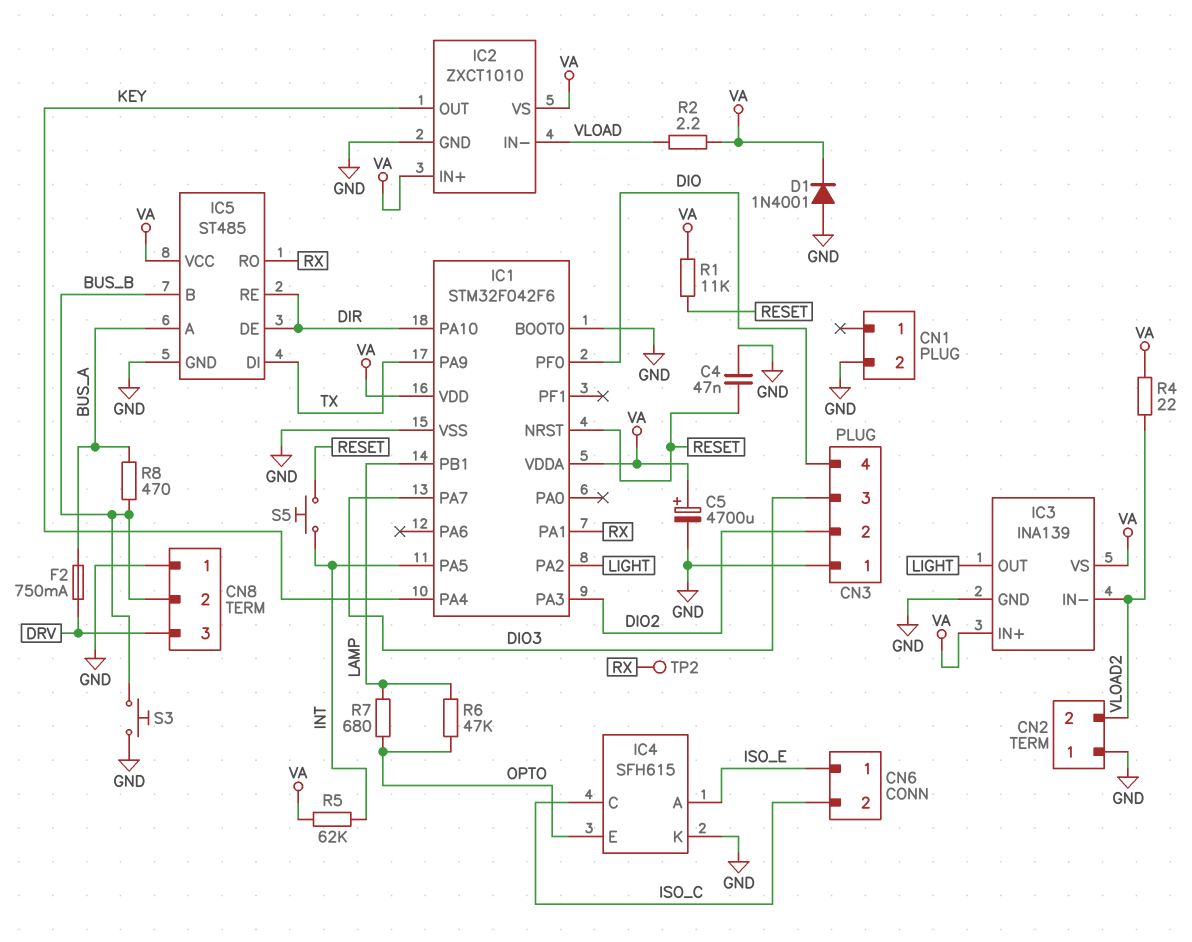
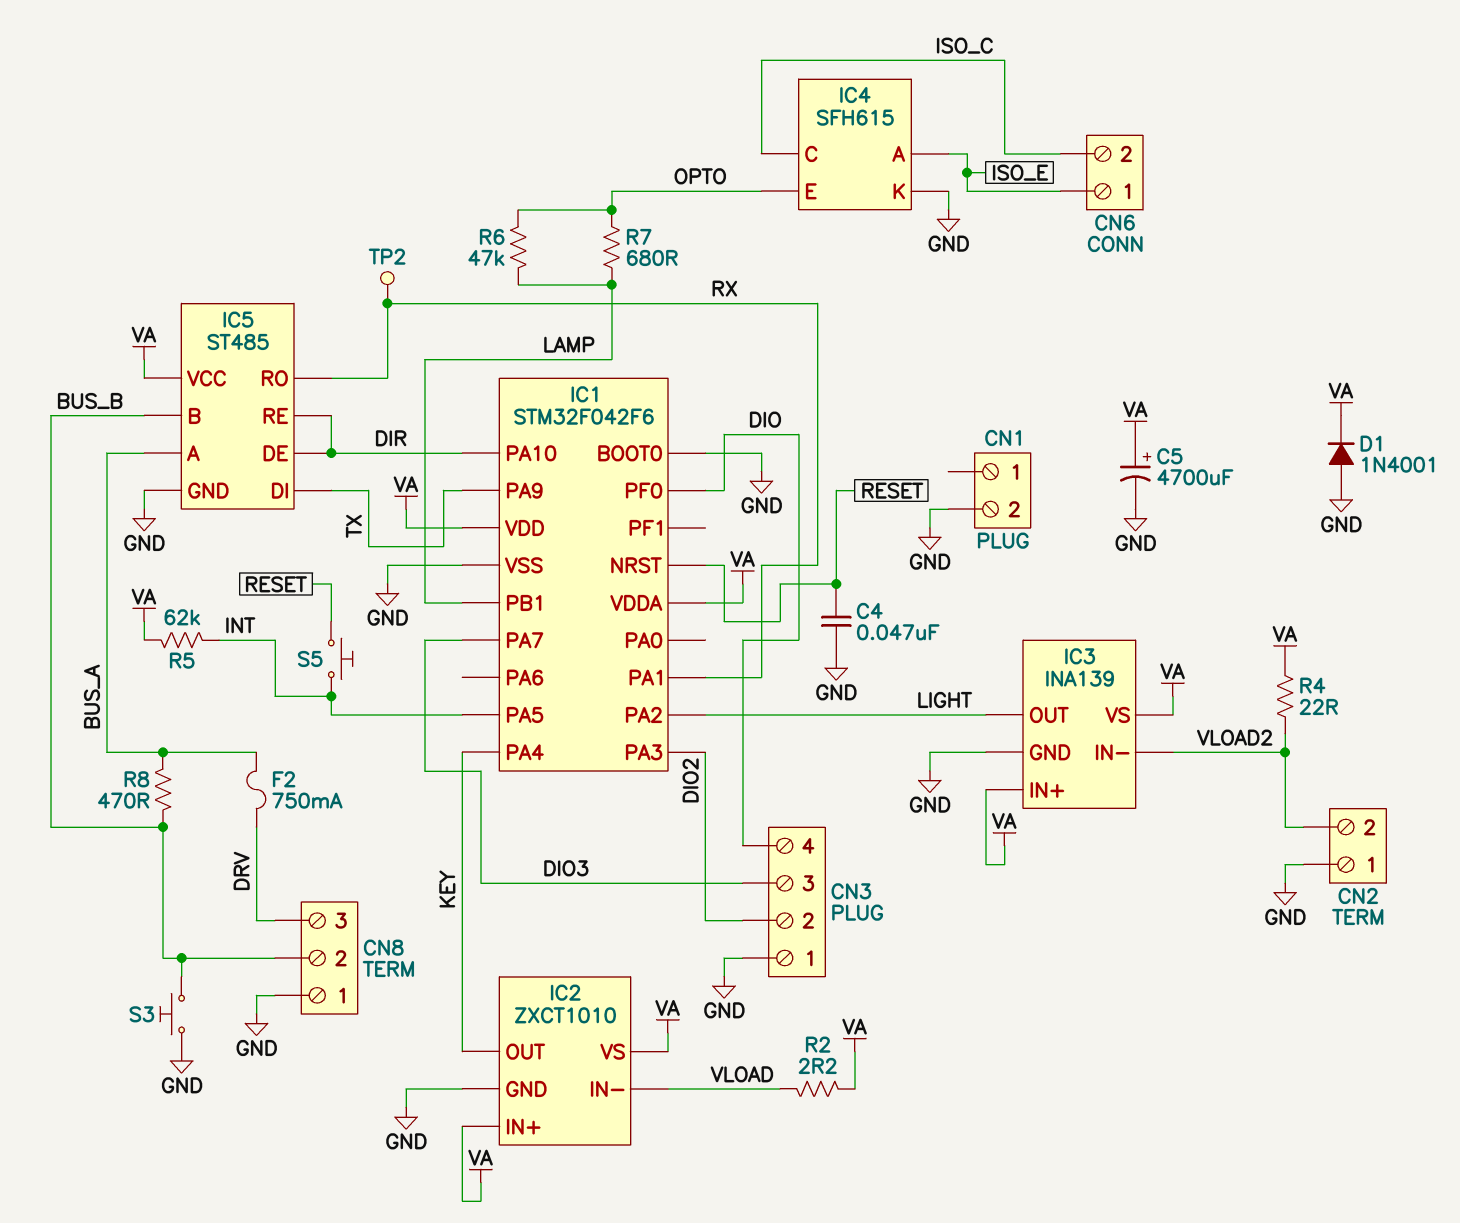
R1: 11k (RESET, VA) -> none

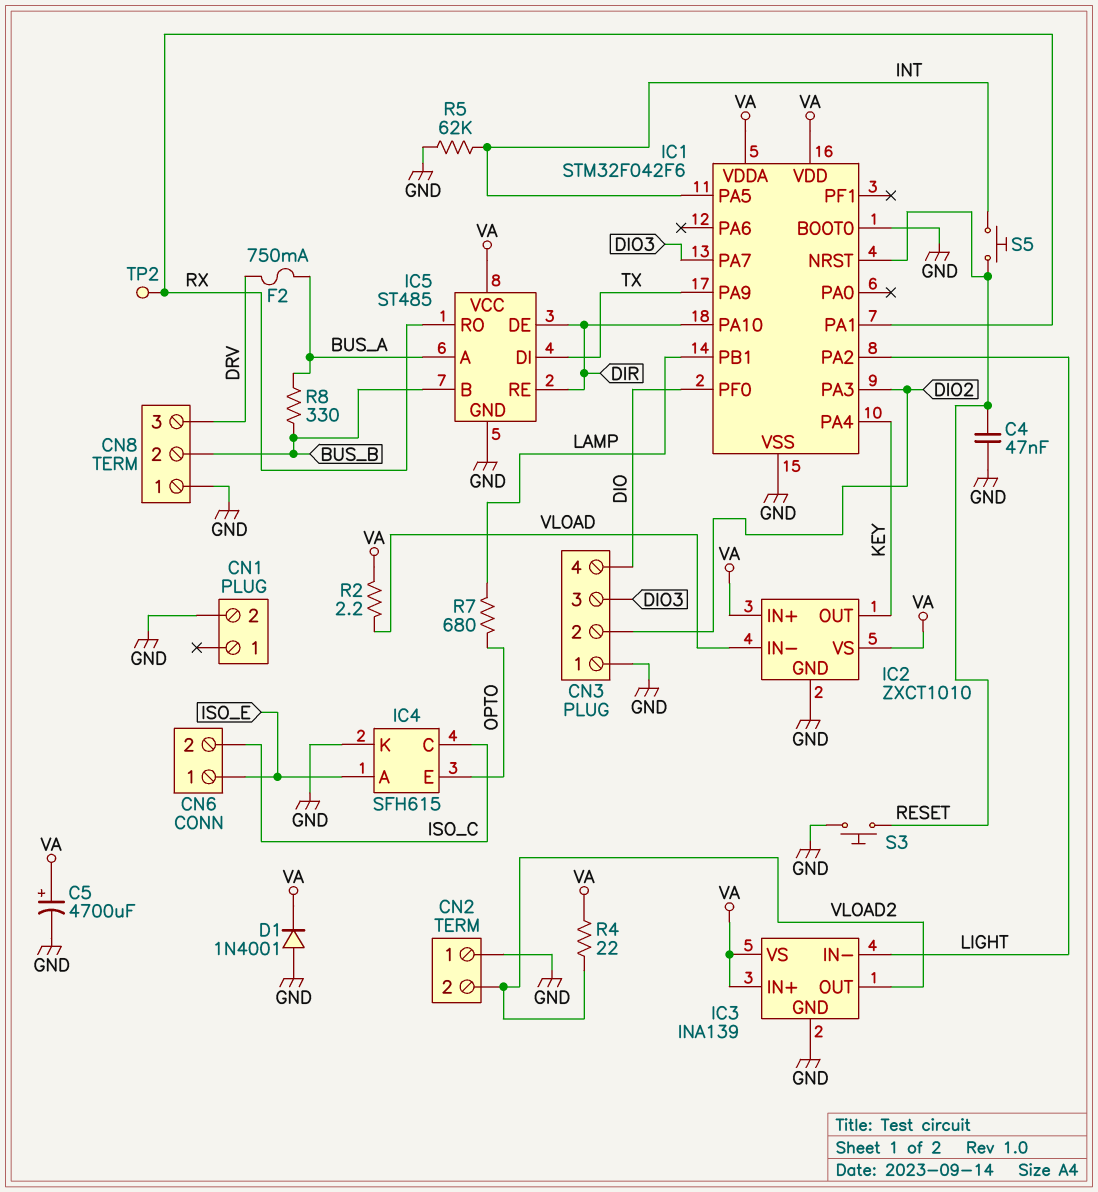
IC3 pin IN-: VLOAD2 -> LIGHT
IC3 pin OUT: LIGHT -> VLOAD2
R5: 62k (INT, VA) -> 62k (GND, INT)
R6: 47k (LAMP, OPTO) -> none
R8: 470 (BUS_A, BUS_B) -> 330 (BUS_A, BUS_B)
S3: button (BUS_B, GND) -> button (GND, RESET)

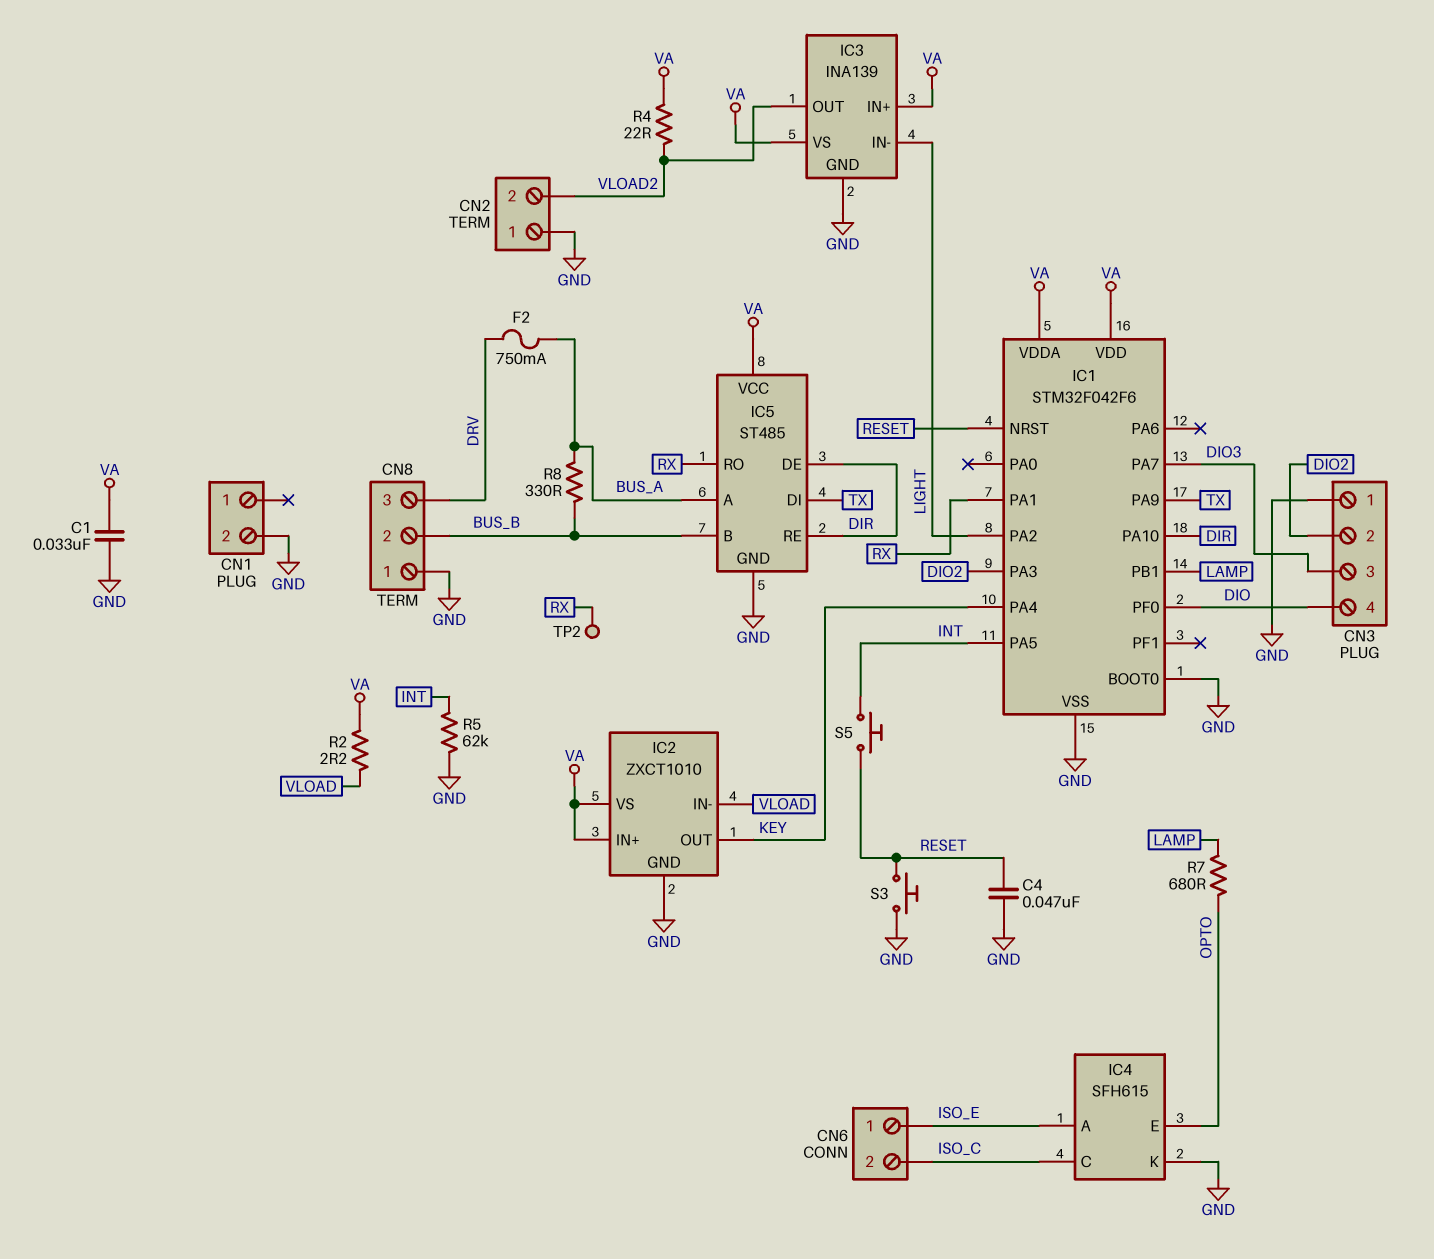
C1: none -> 33nF (GND, VA)
C5: 4700uF (plus VA, minus GND) -> none
D1: diode 1N4001 (A GND, K VA) -> none

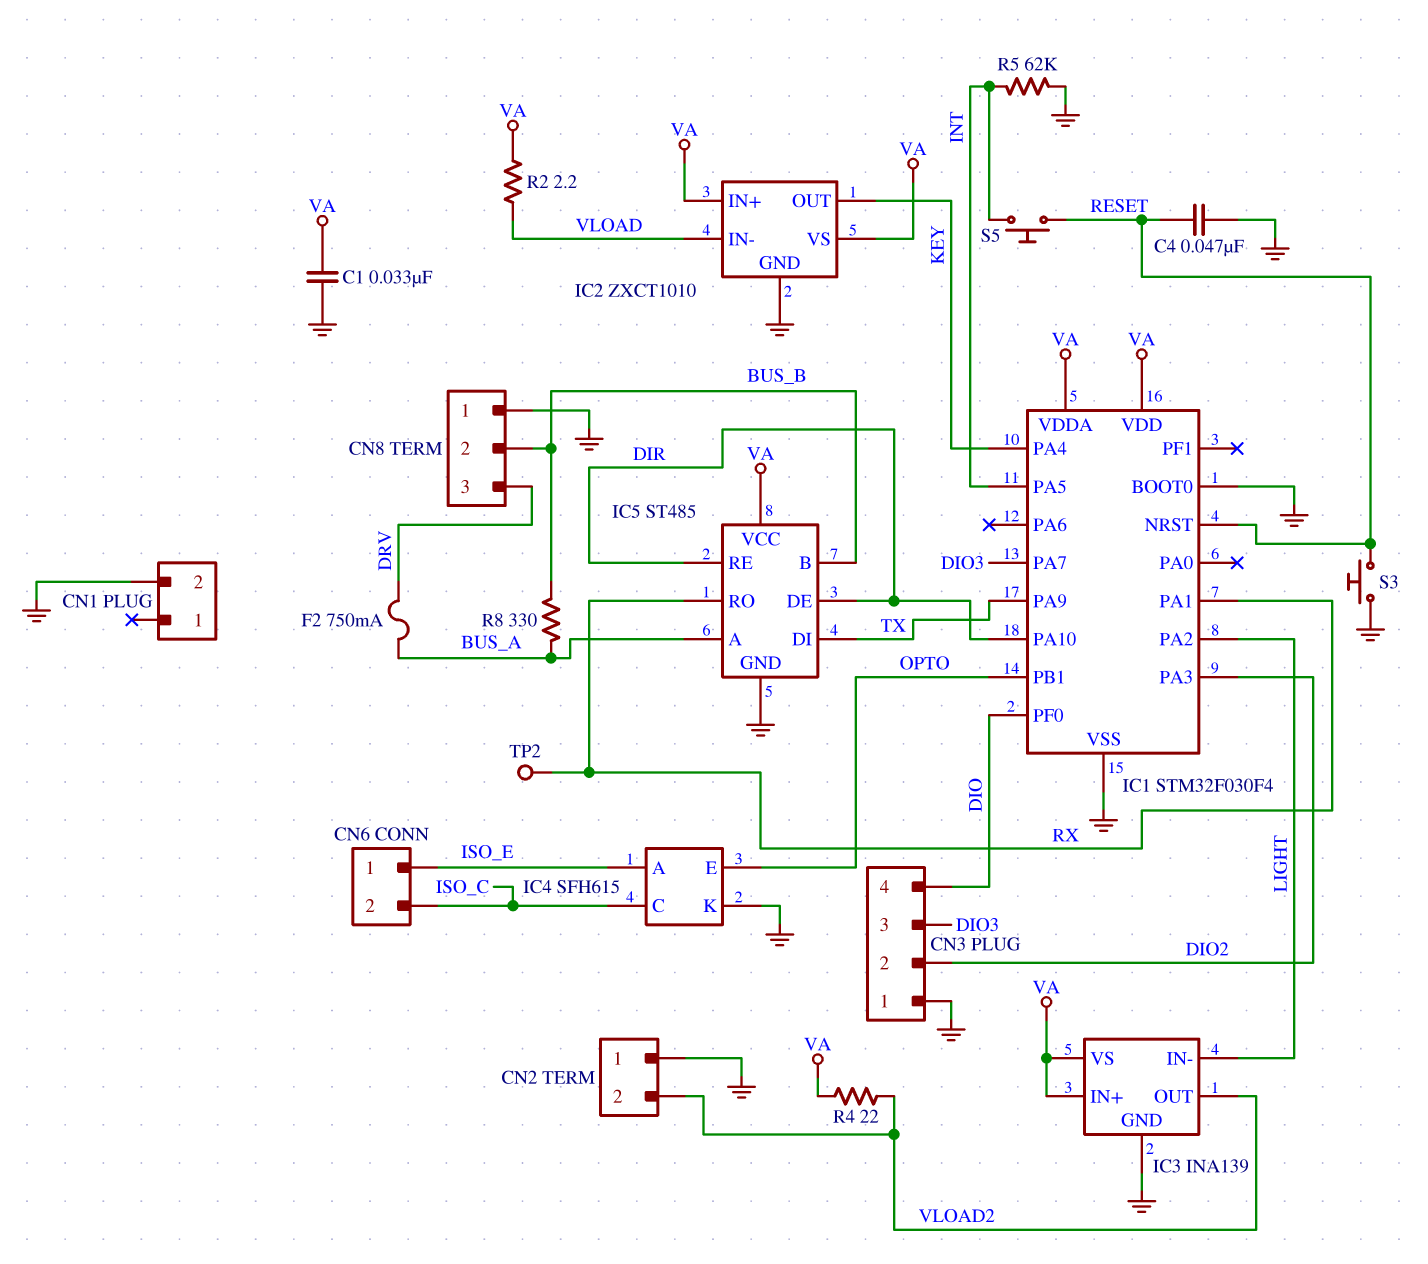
IC1: STM32F042F6 -> STM32F030F4
IC1 pin PB1: LAMP -> OPTO
R7: 680 (LAMP, OPTO) -> none

